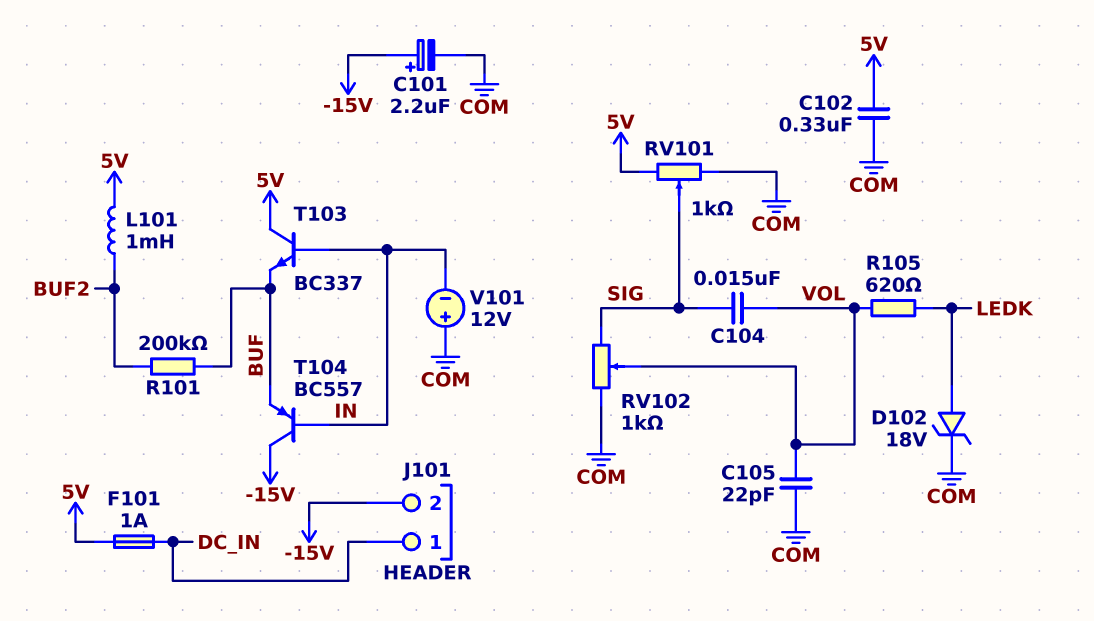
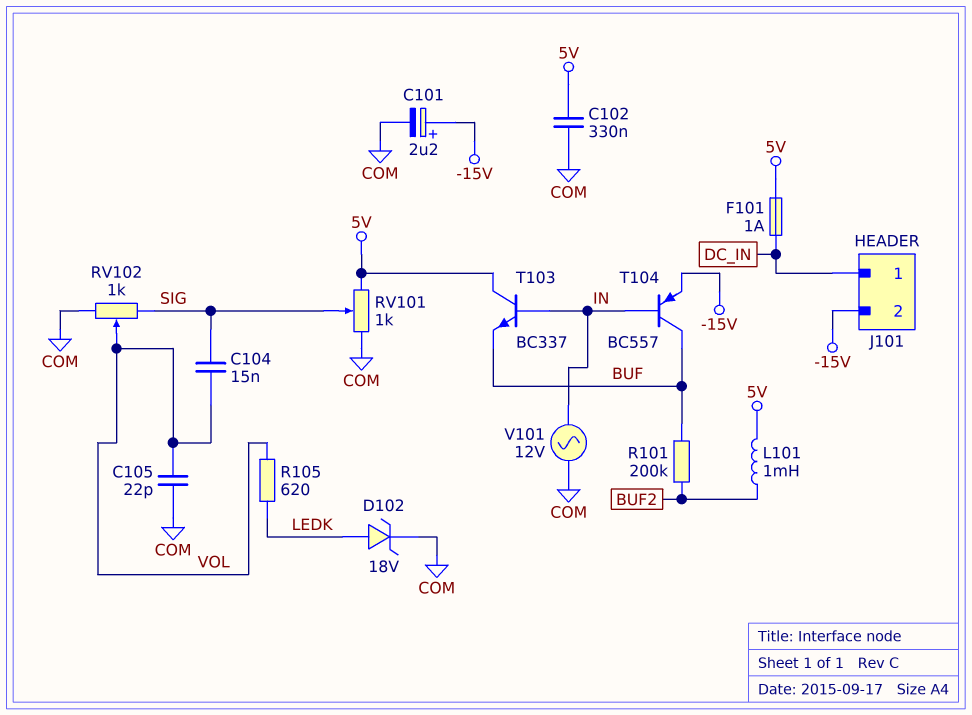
T104: PNP BC557 (B IN, C -15V, E BUF) -> PNP BC557 (B IN, C BUF, E -15V)
V101: 12V (plus COM, minus IN) -> AC 12V (COM, IN)

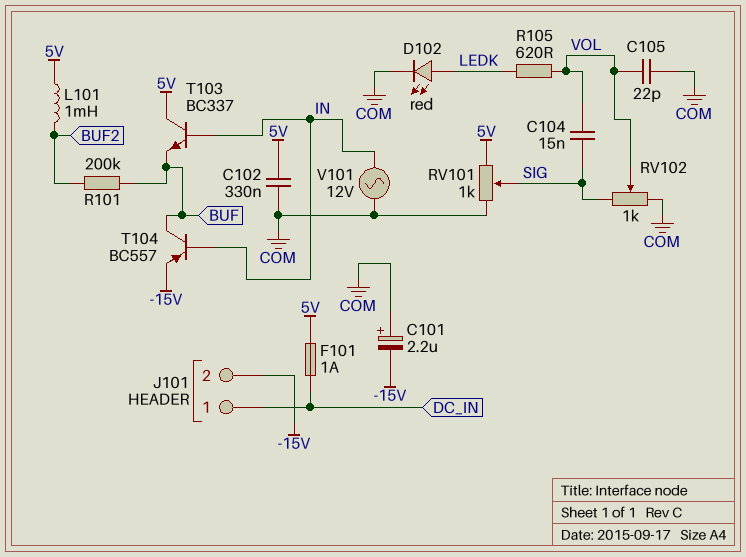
C101: 2.2uF (plus -15V, minus COM) -> 2.2uF (plus COM, minus -15V)
D102: zener 18V (A LEDK, K COM) -> LED red (A LEDK, K COM)

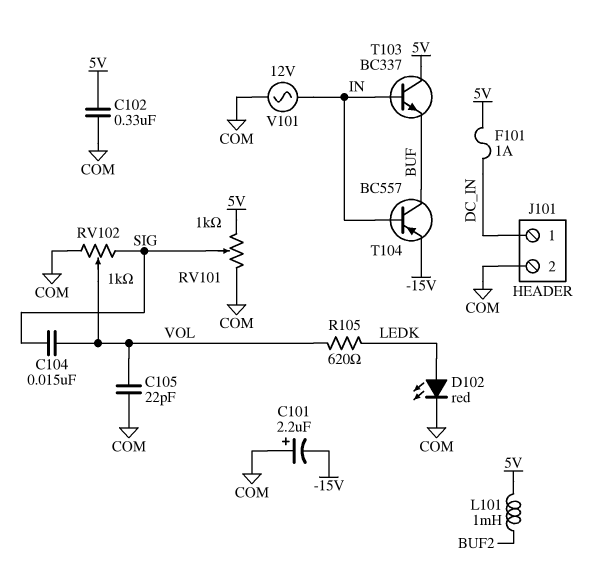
J101 pin 2: -15V -> COM
R101: 200k (BUF, BUF2) -> none

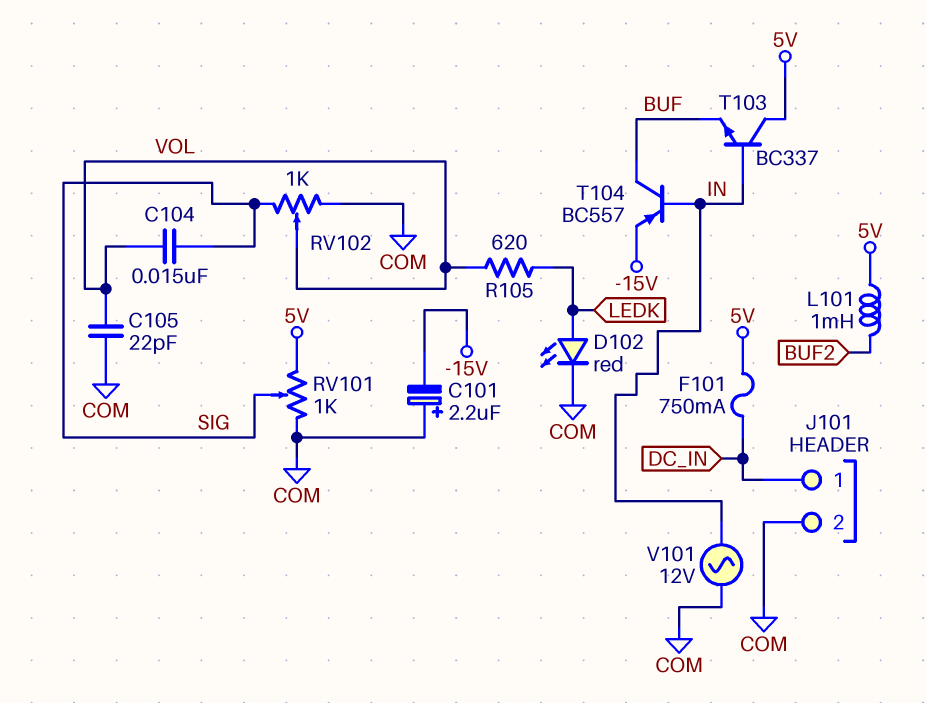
C102: 330nF (5V, COM) -> none
F101: 1A (5V, DC_IN) -> 750mA (5V, DC_IN)

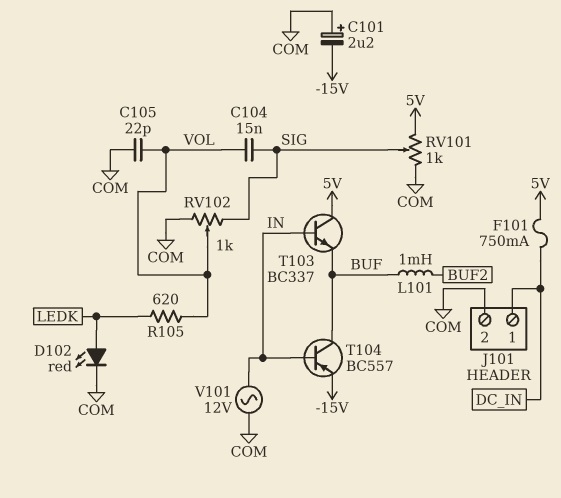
L101: 1mH (5V, BUF2) -> 1mH (BUF, BUF2)

